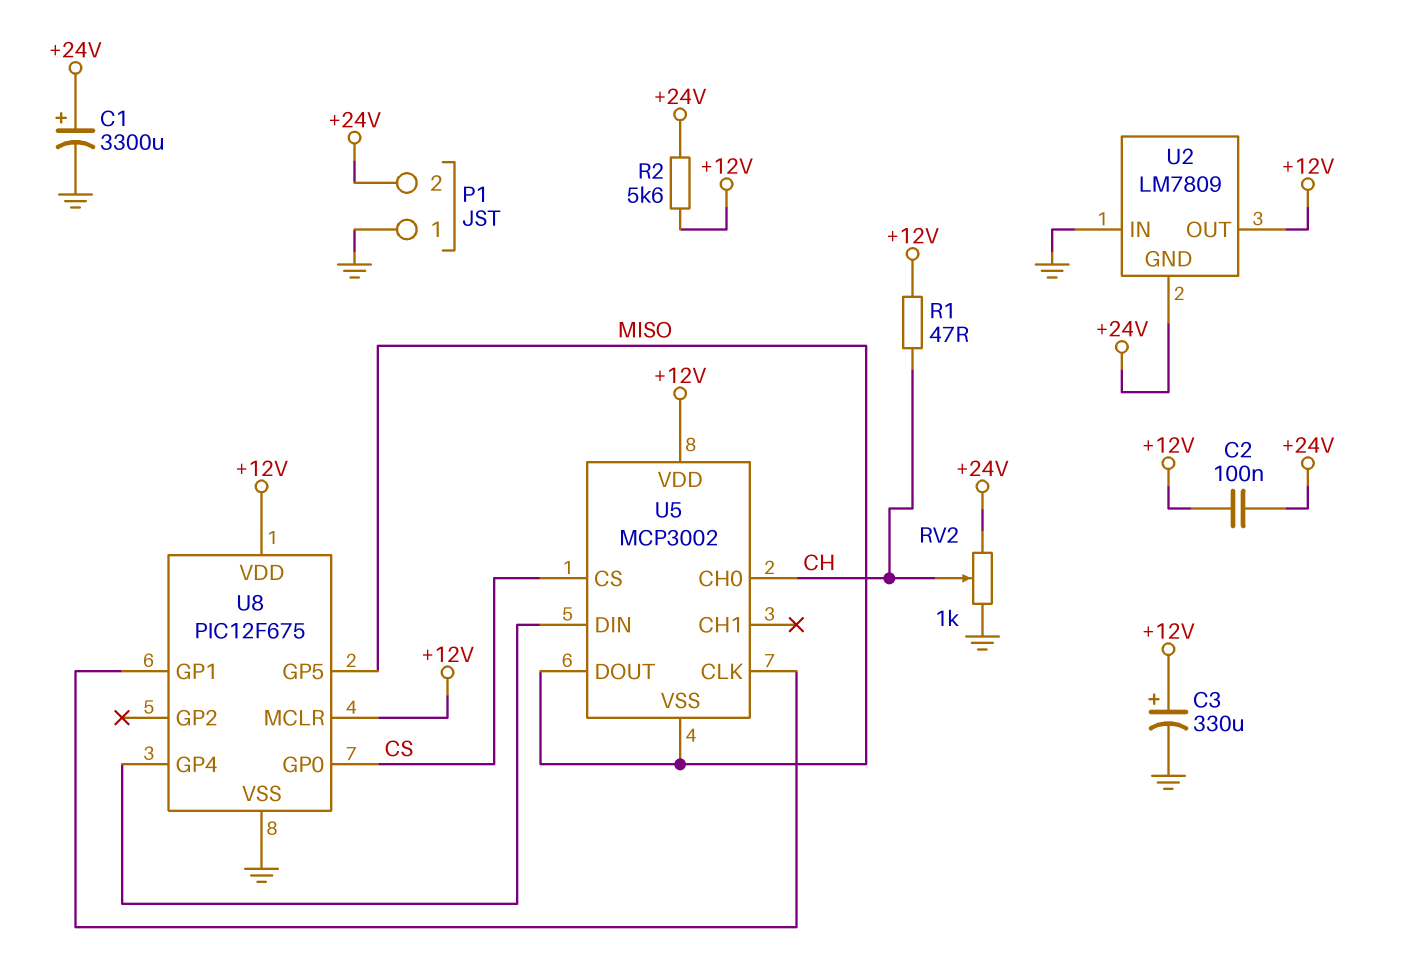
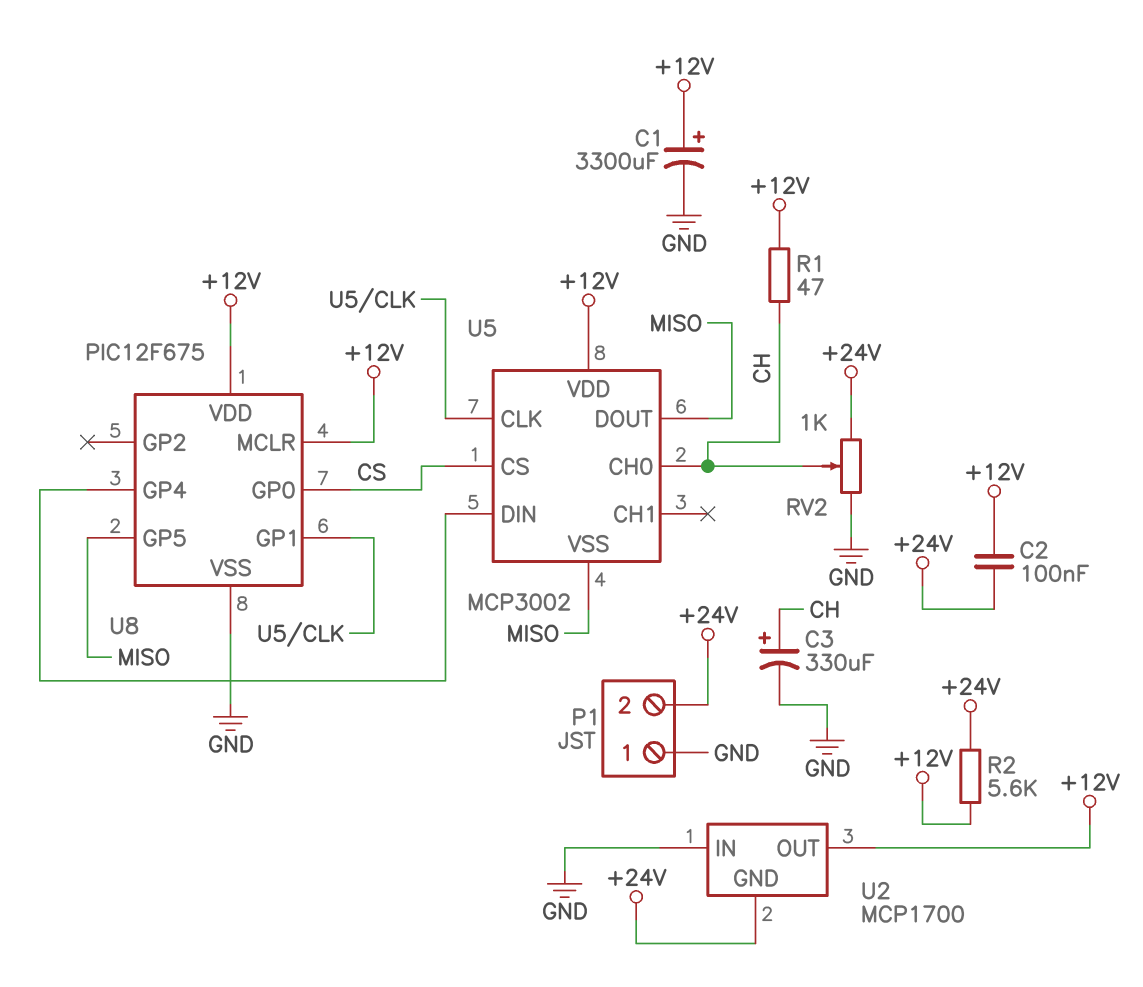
C1: 3300uF (plus +24V, minus GND) -> 3300uF (plus +12V, minus GND)
C3: 330uF (plus +12V, minus GND) -> 330uF (plus CH, minus GND)
U2: LM7809 -> MCP1700

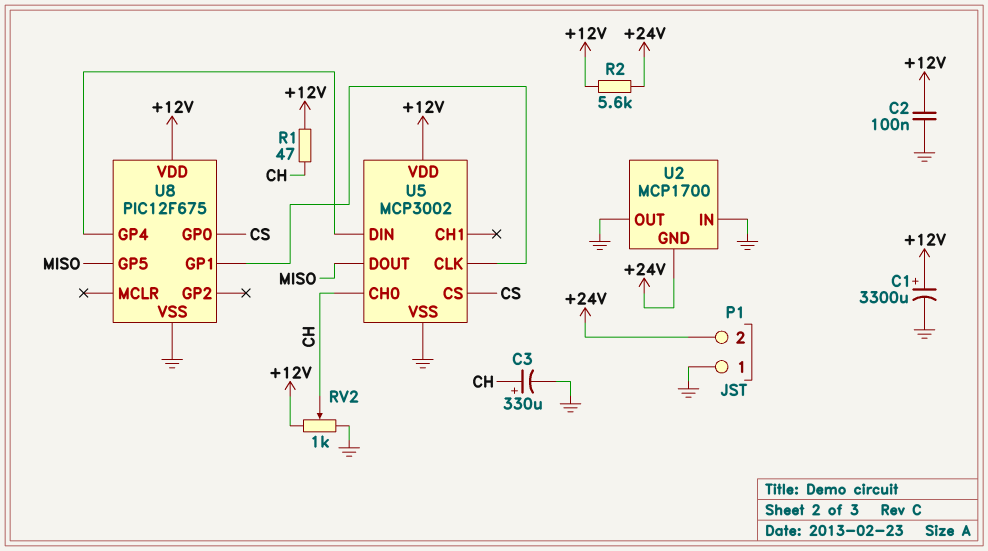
C2: 100nF (+12V, +24V) -> 100nF (+12V, GND)
RV2: 1k (+24V, GND, wiper CH) -> 1k (+12V, GND, wiper CH)
U2 pin OUT: +12V -> GND
U5 pin VSS: MISO -> GND
U8 pin MCLR: +12V -> none

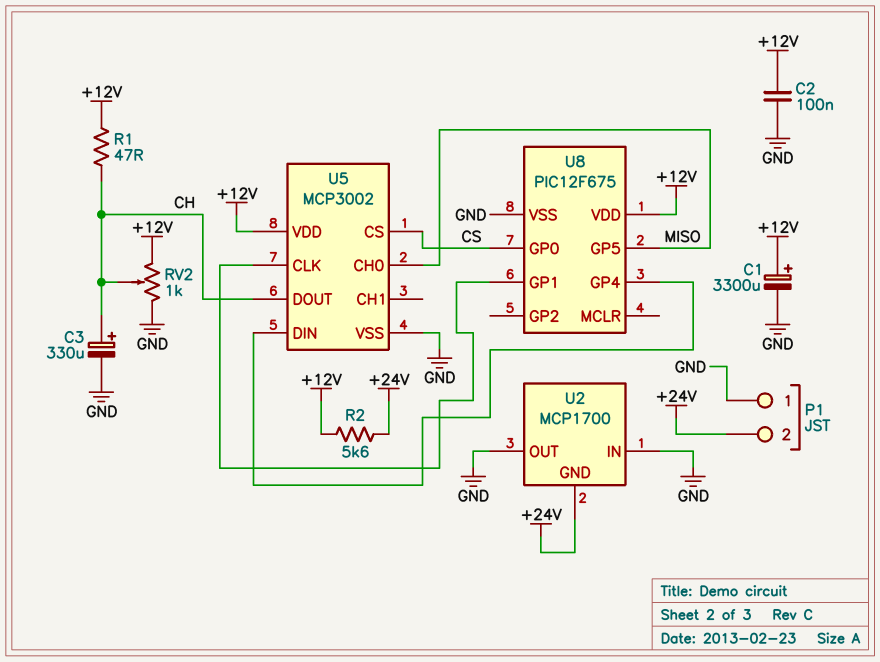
U5 pin CH0: CH -> MISO
U5 pin DOUT: MISO -> CH

